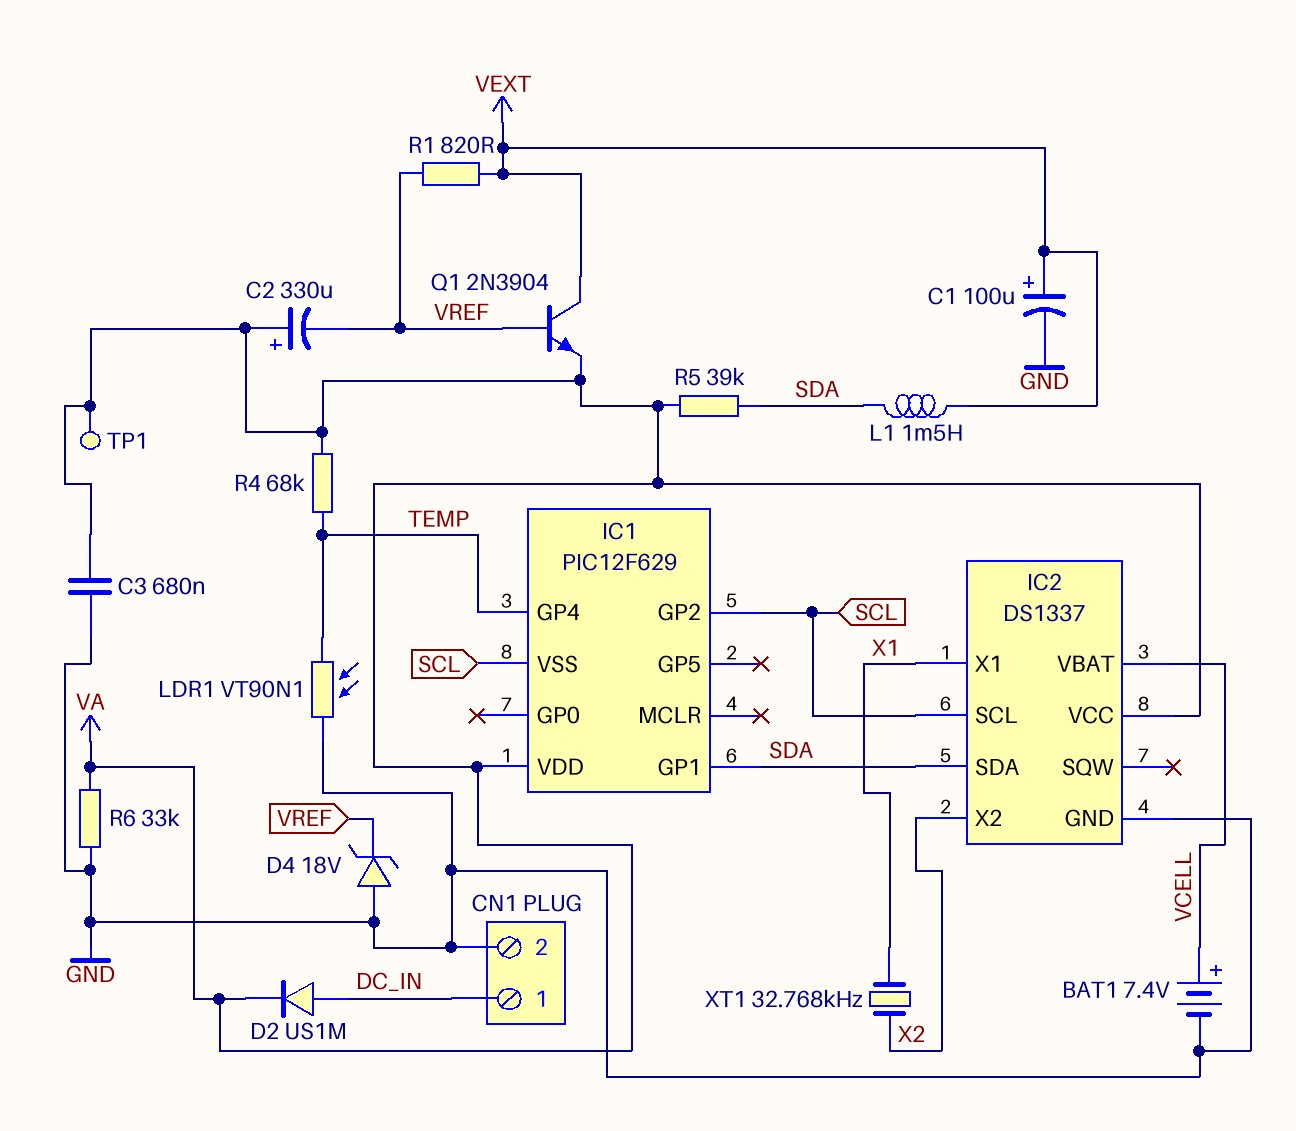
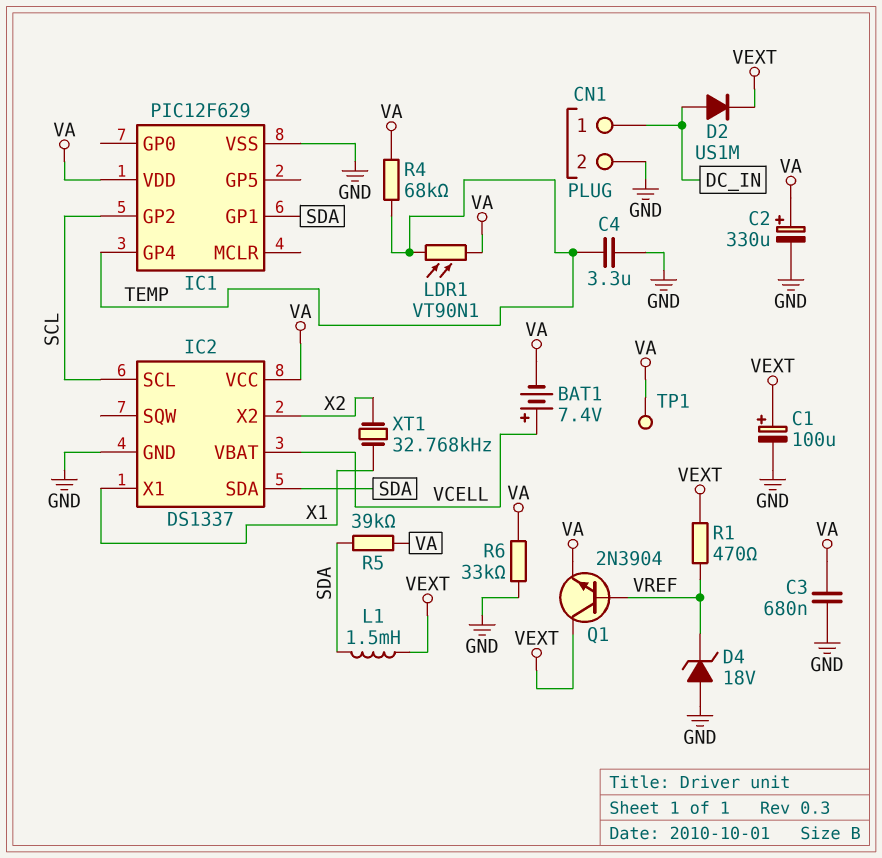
BAT1: 7.4V (plus VCELL, minus GND) -> 7.4V (plus VCELL, minus VA)
C2: 330uF (plus VA, minus VREF) -> 330uF (plus VA, minus GND)
C4: none -> 3.3uF (GND, TEMP)
D2: diode US1M (A DC_IN, K VA) -> diode US1M (A DC_IN, K VEXT)
IC1 pin VSS: SCL -> GND
LDR1: VT90N1 (GND, TEMP) -> VT90N1 (TEMP, VA)
R1: 820 (VEXT, VREF) -> 470 (VEXT, VREF)

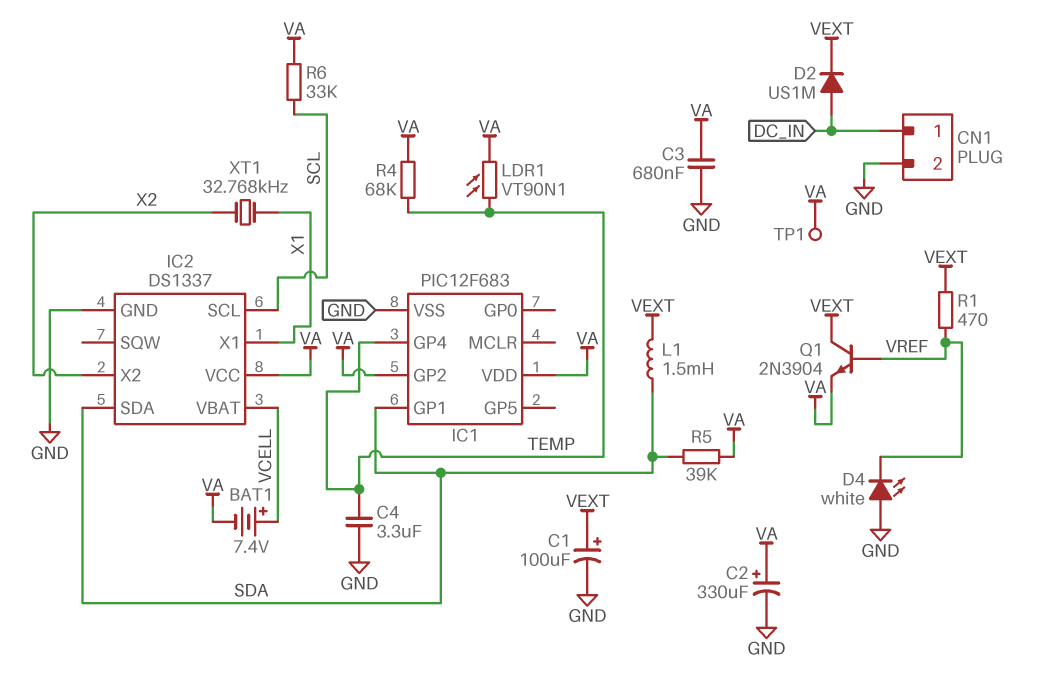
D4: zener 18V (A GND, K VREF) -> LED white (A GND, K VREF)
IC1: PIC12F629 -> PIC12F683
IC1 pin GP2: SCL -> VA
R6: 33k (GND, VA) -> 33k (SCL, VA)

